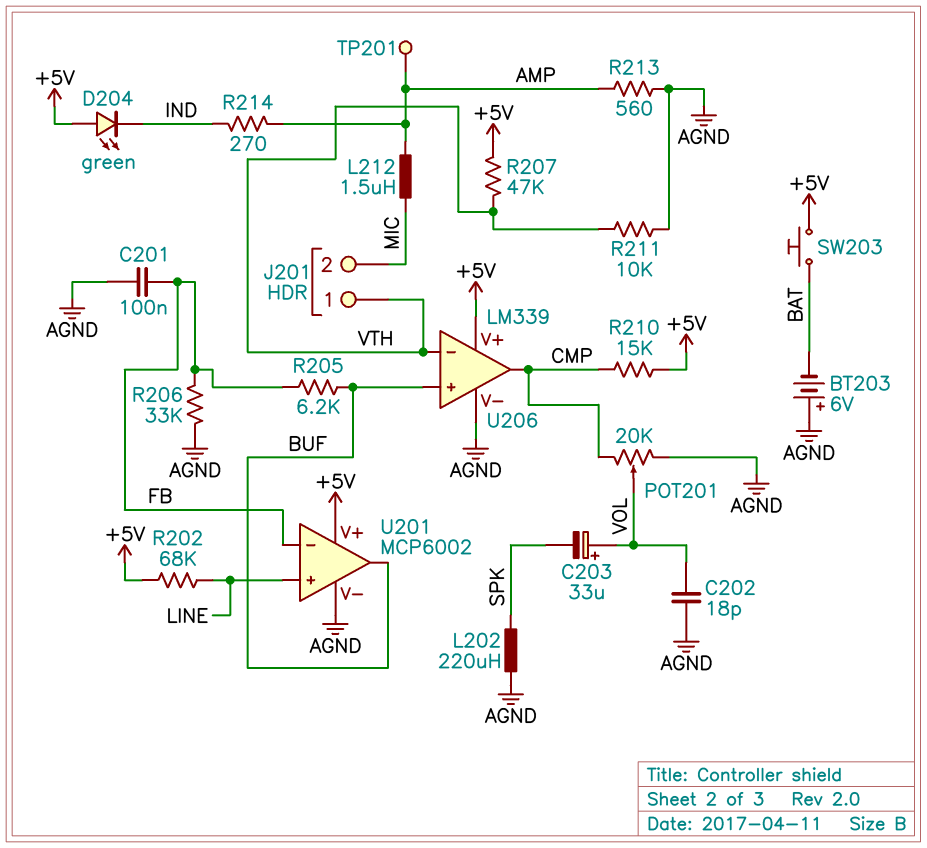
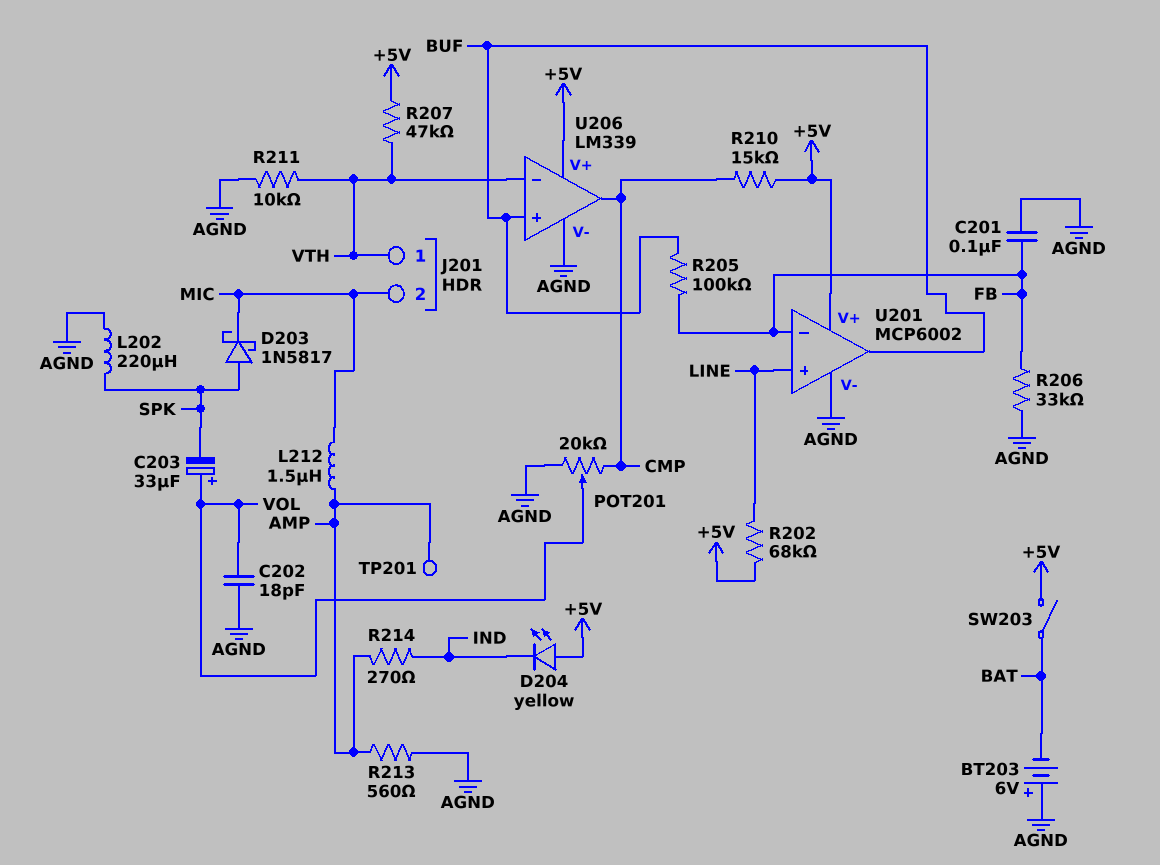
D203: none -> schottky 1N5817 (A SPK, K MIC)
D204: LED green (A +5V, K IND) -> LED yellow (A +5V, K IND)
R205: 6.2k (BUF, FB) -> 100k (BUF, FB)
SW203: button (+5V, BAT) -> switch (+5V, BAT)

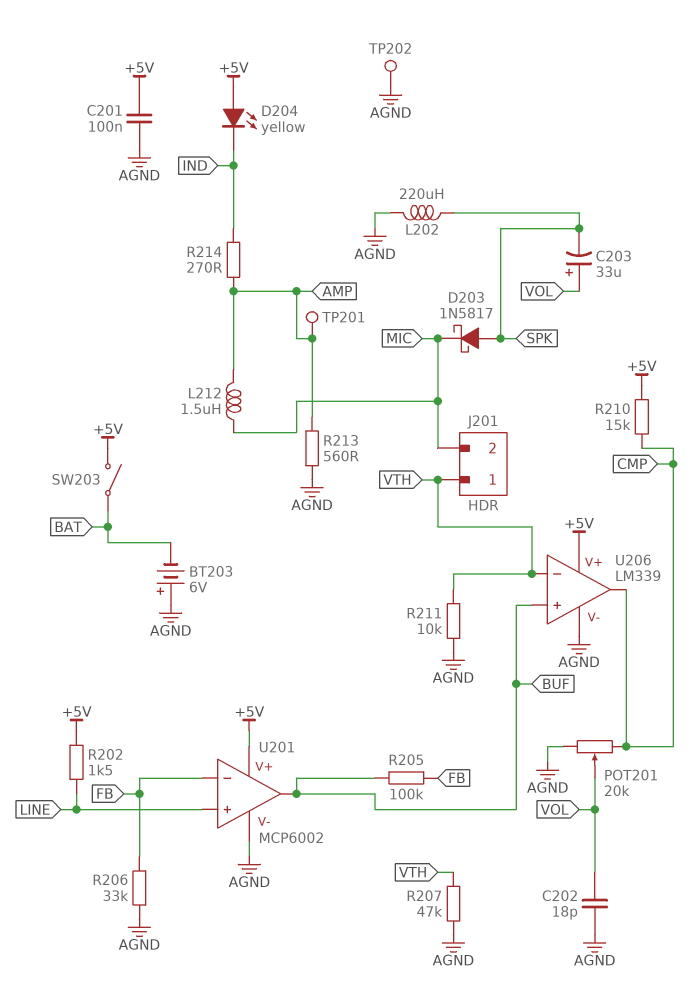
C201: 100nF (AGND, FB) -> 100nF (+5V, AGND)
R202: 68k (+5V, LINE) -> 1.5k (+5V, LINE)
R207: 47k (+5V, VTH) -> 47k (AGND, VTH)
TP202: none -> test point (AGND)

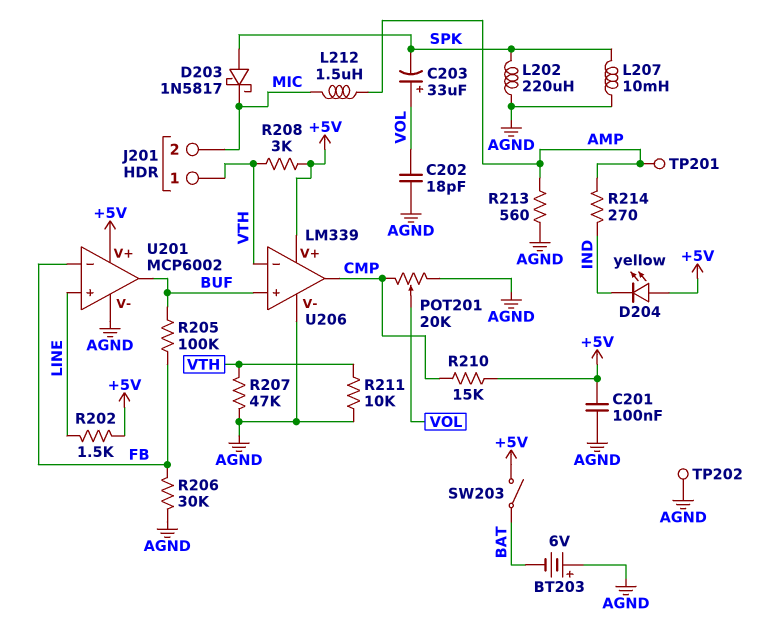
L207: none -> 10mH (AGND, SPK)
R206: 33k (AGND, FB) -> 30k (AGND, FB)
R208: none -> 3k (+5V, VTH)

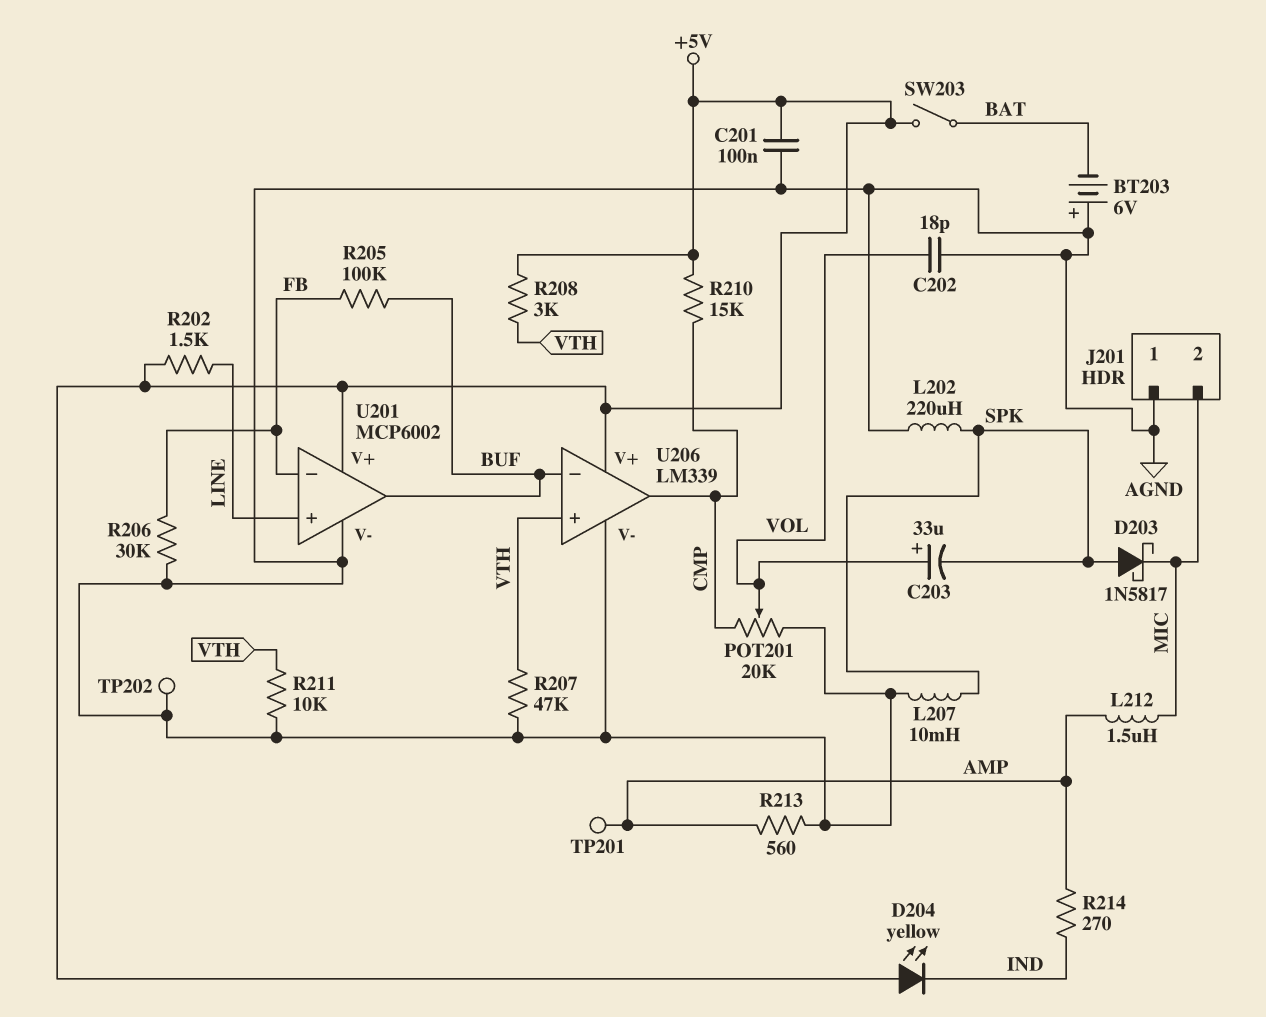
J201 pin 1: VTH -> AGND
U206 pin in+: BUF -> VTH
U206 pin in-: VTH -> BUF

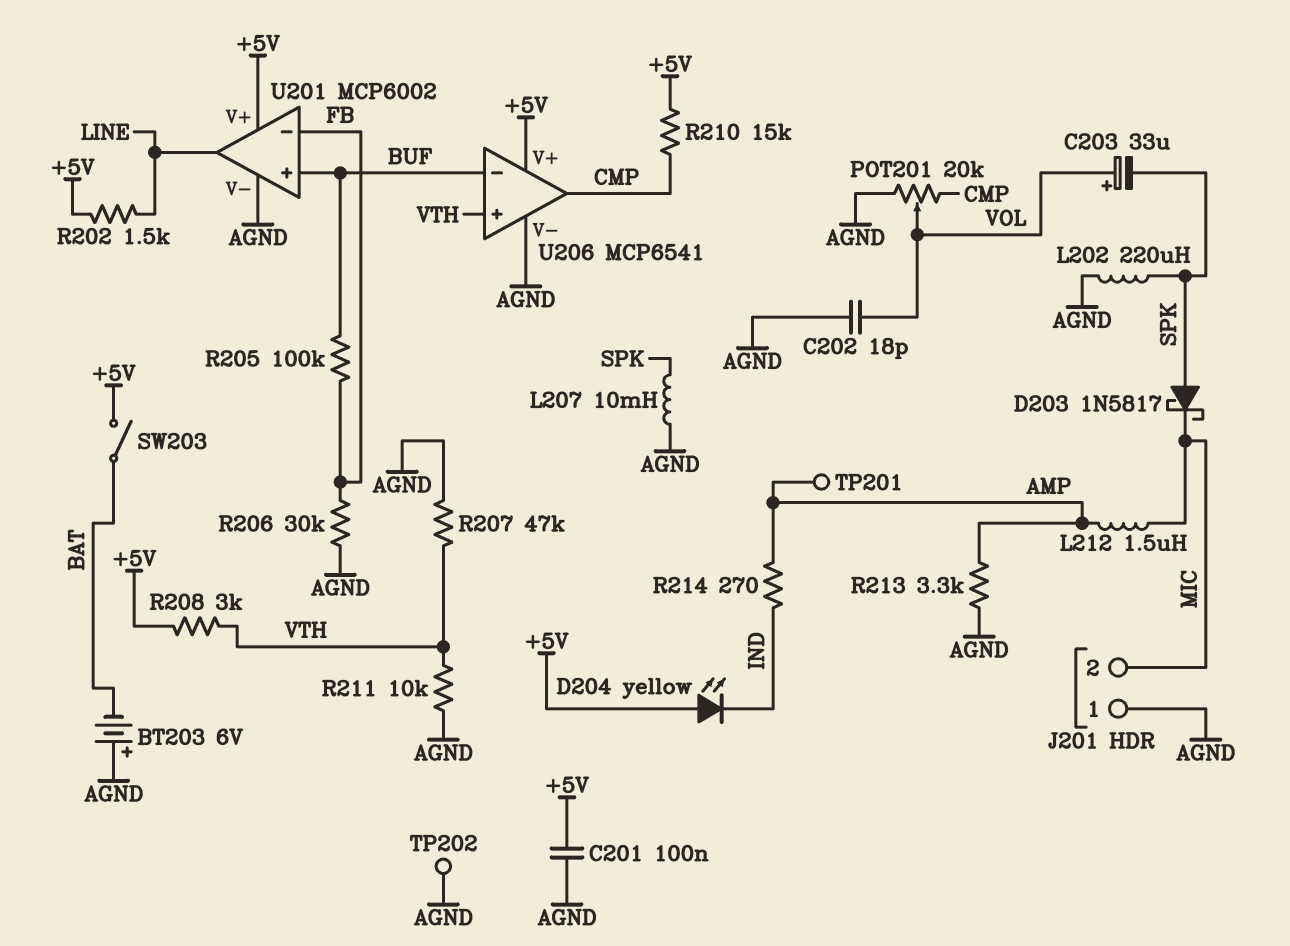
R213: 560 (AGND, AMP) -> 3.3k (AGND, AMP)
U201 pin in+: LINE -> BUF
U201 pin out: BUF -> LINE
U206: LM339 -> MCP6541

